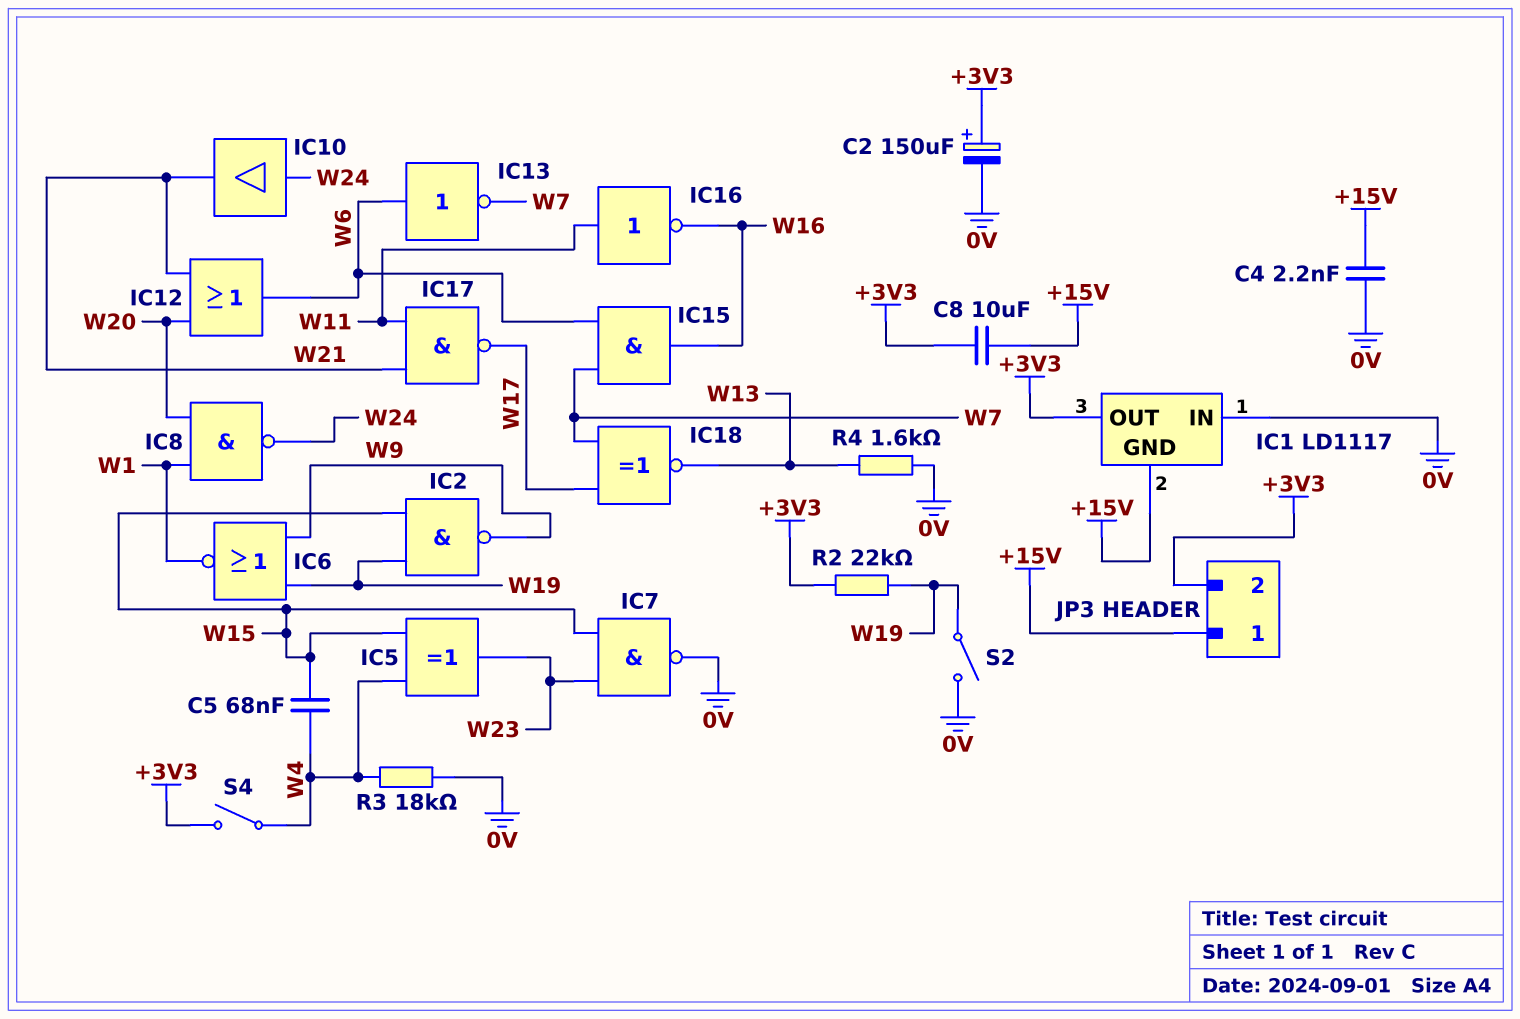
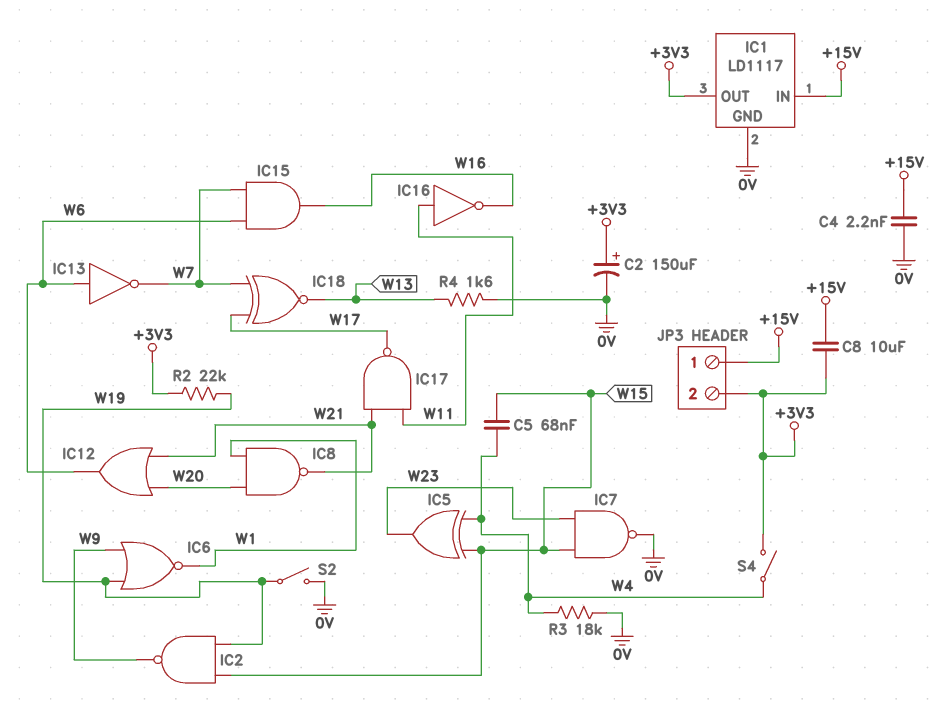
IC1 pin GND: +15V -> 0V
IC1 pin IN: 0V -> +15V
IC8: NAND (in W1, in W20, out W24) -> NAND (in W1, in W20, out W21)
IC10: buffer (in W24, out W21) -> none

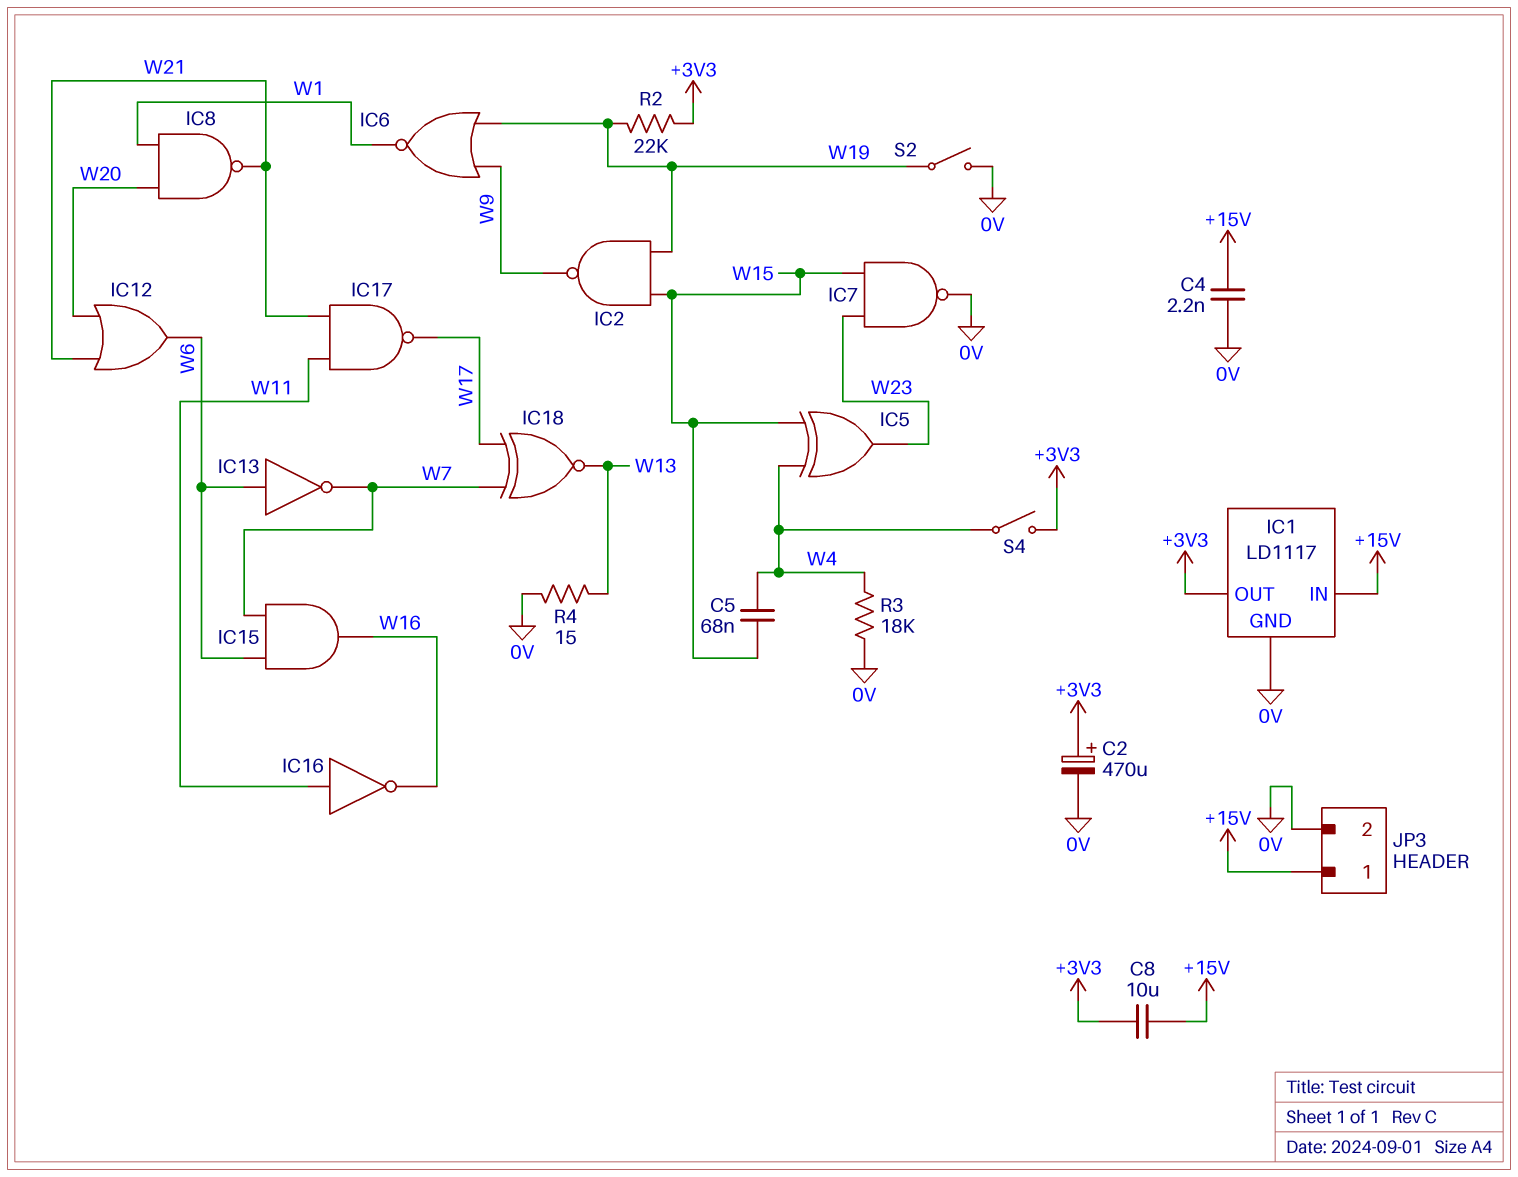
C2: 150uF (plus +3V3, minus 0V) -> 470uF (plus +3V3, minus 0V)
JP3 pin 2: +3V3 -> 0V
R4: 1.6k (0V, W13) -> 15 (0V, W13)

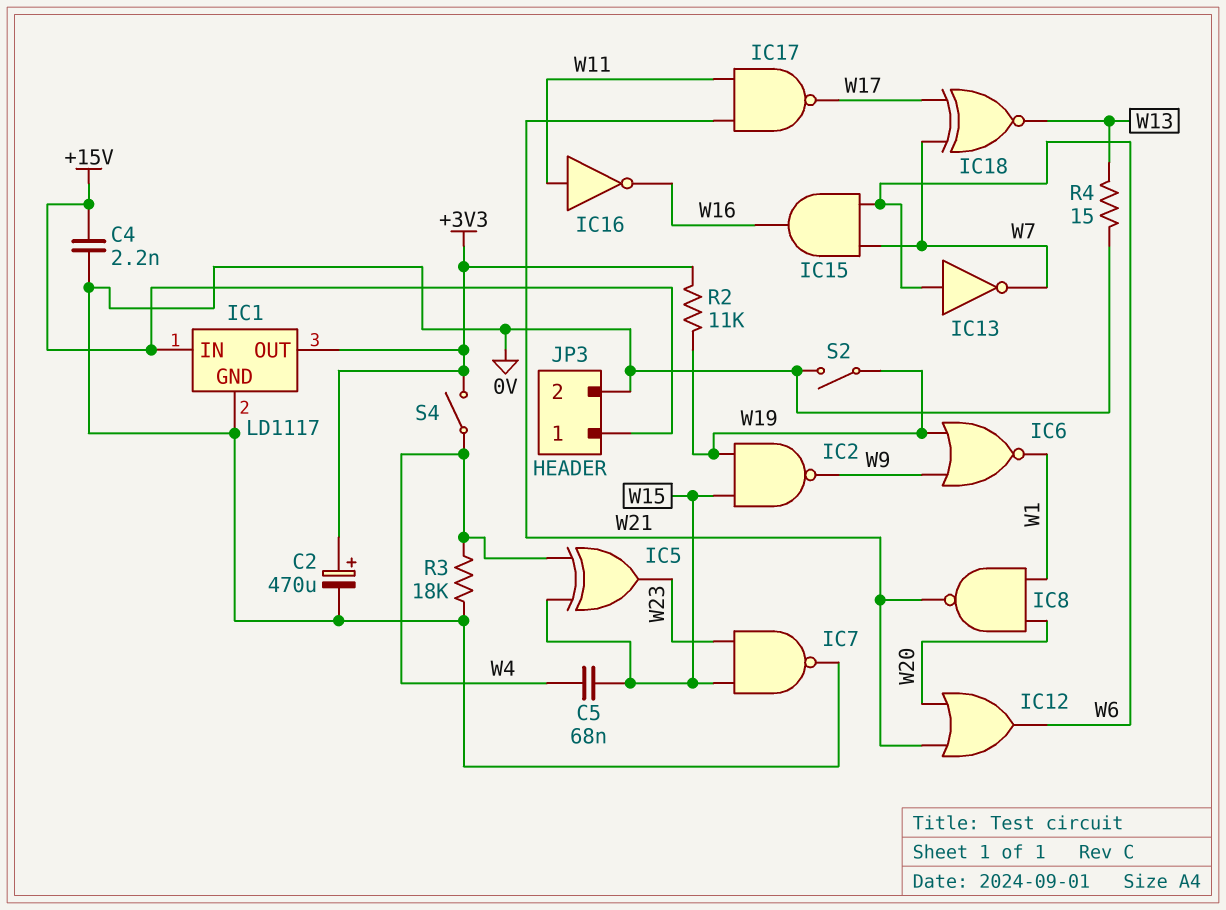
C8: 10uF (+3V3, +15V) -> none
R2: 22k (+3V3, W19) -> 11k (+3V3, W19)

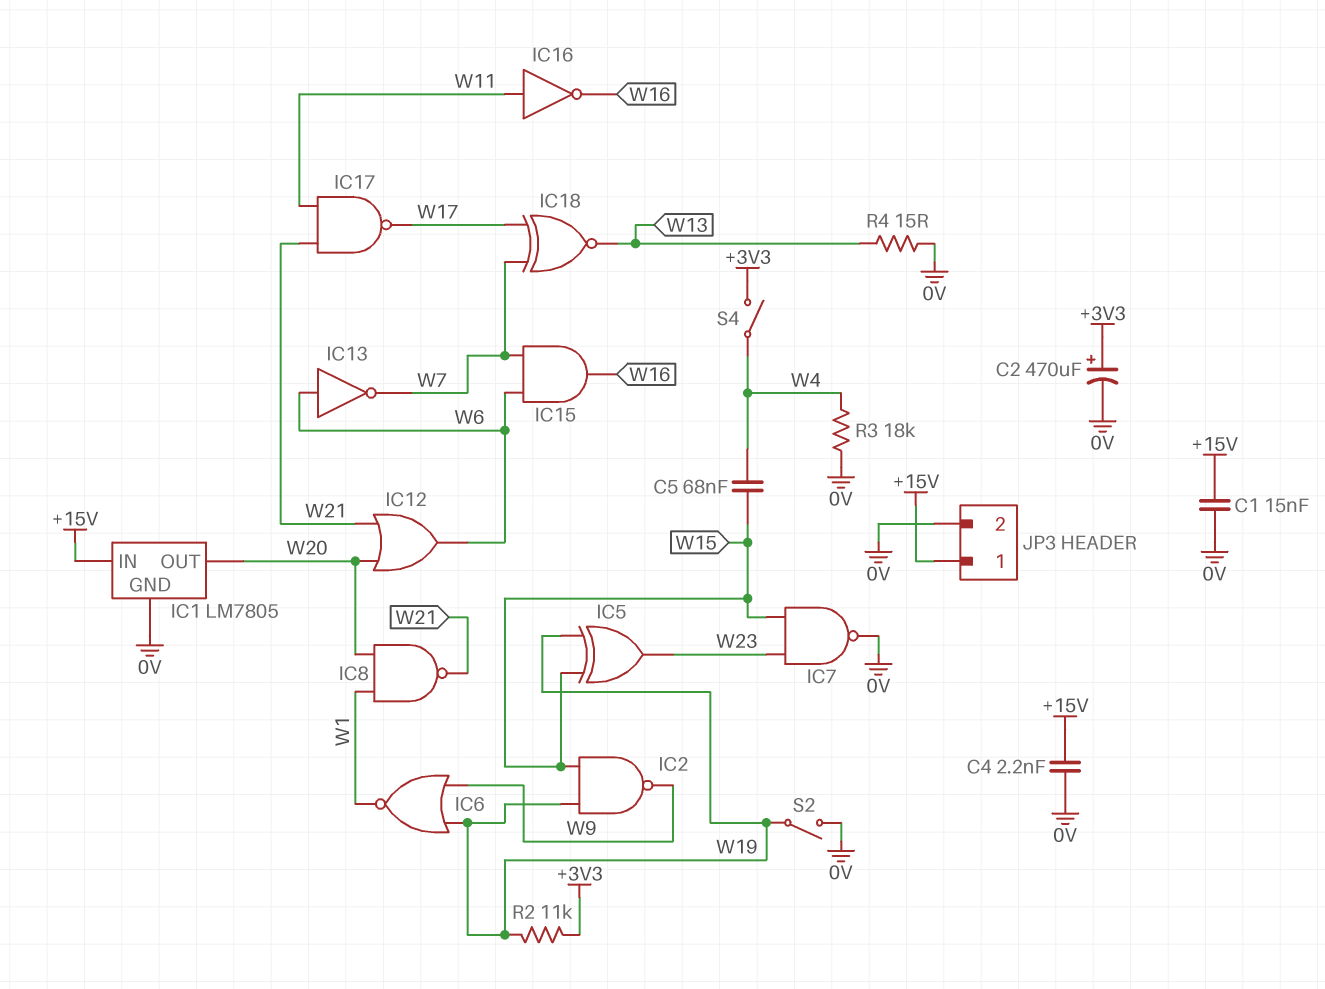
C1: none -> 15nF (+15V, 0V)
IC1: LD1117 -> LM7805
IC1 pin OUT: +3V3 -> W20
IC5: XOR (in W4, in W15, out W23) -> XOR (in W15, in W19, out W23)

